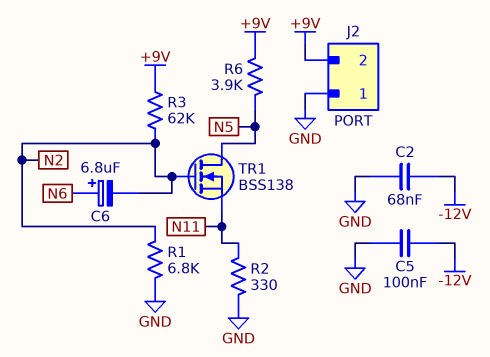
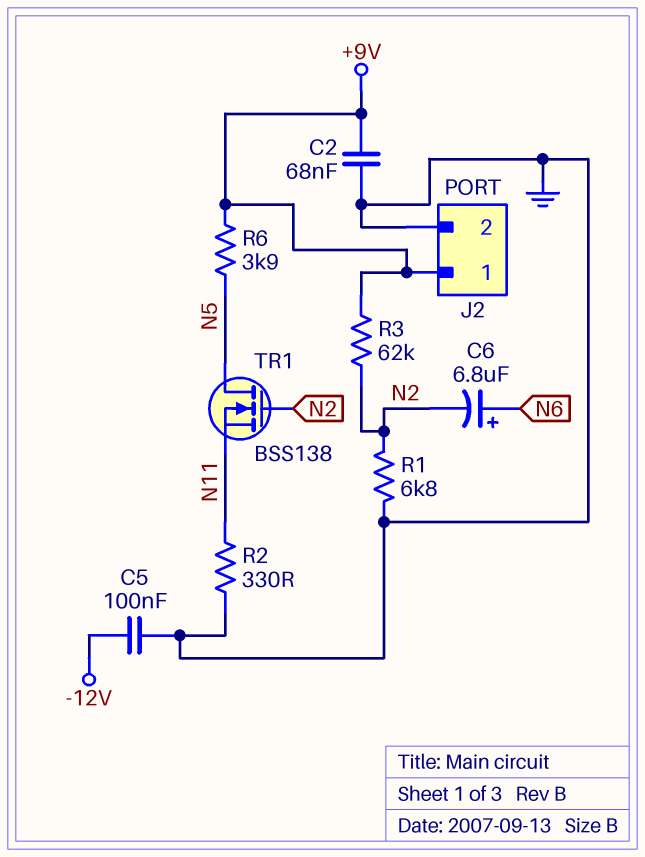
C2: 68nF (-12V, GND) -> 68nF (+9V, GND)
J2 pin 1: GND -> +9V
J2 pin 2: +9V -> GND

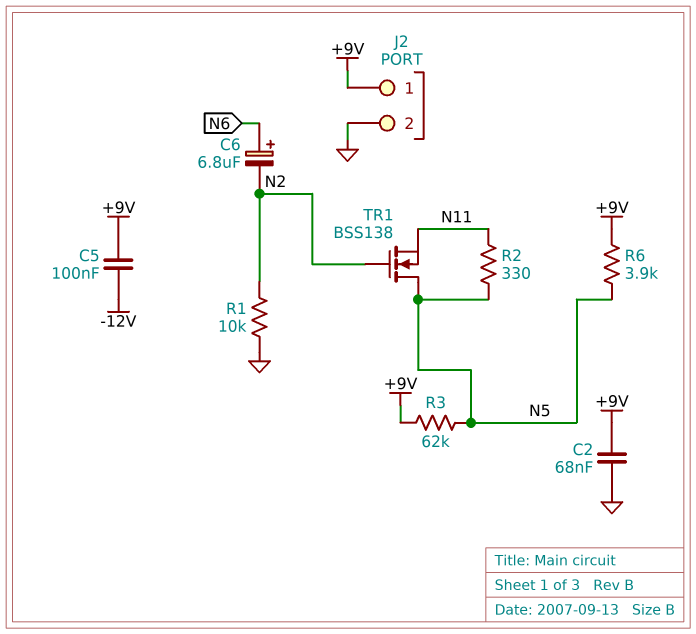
C5: 100nF (-12V, GND) -> 100nF (+9V, -12V)
R1: 6.8k (GND, N2) -> 10k (GND, N2)
R2: 330 (GND, N11) -> 330 (N5, N11)
R3: 62k (+9V, N2) -> 62k (+9V, N5)

